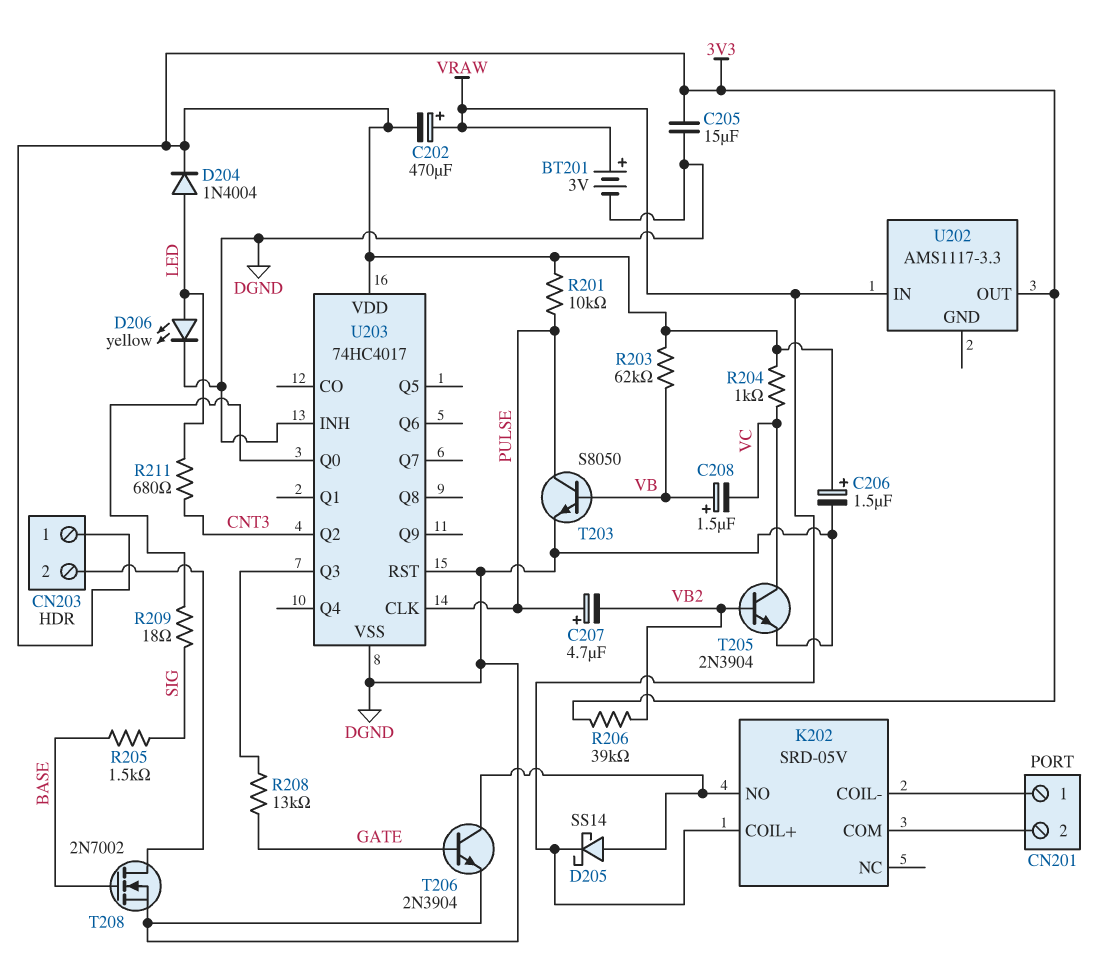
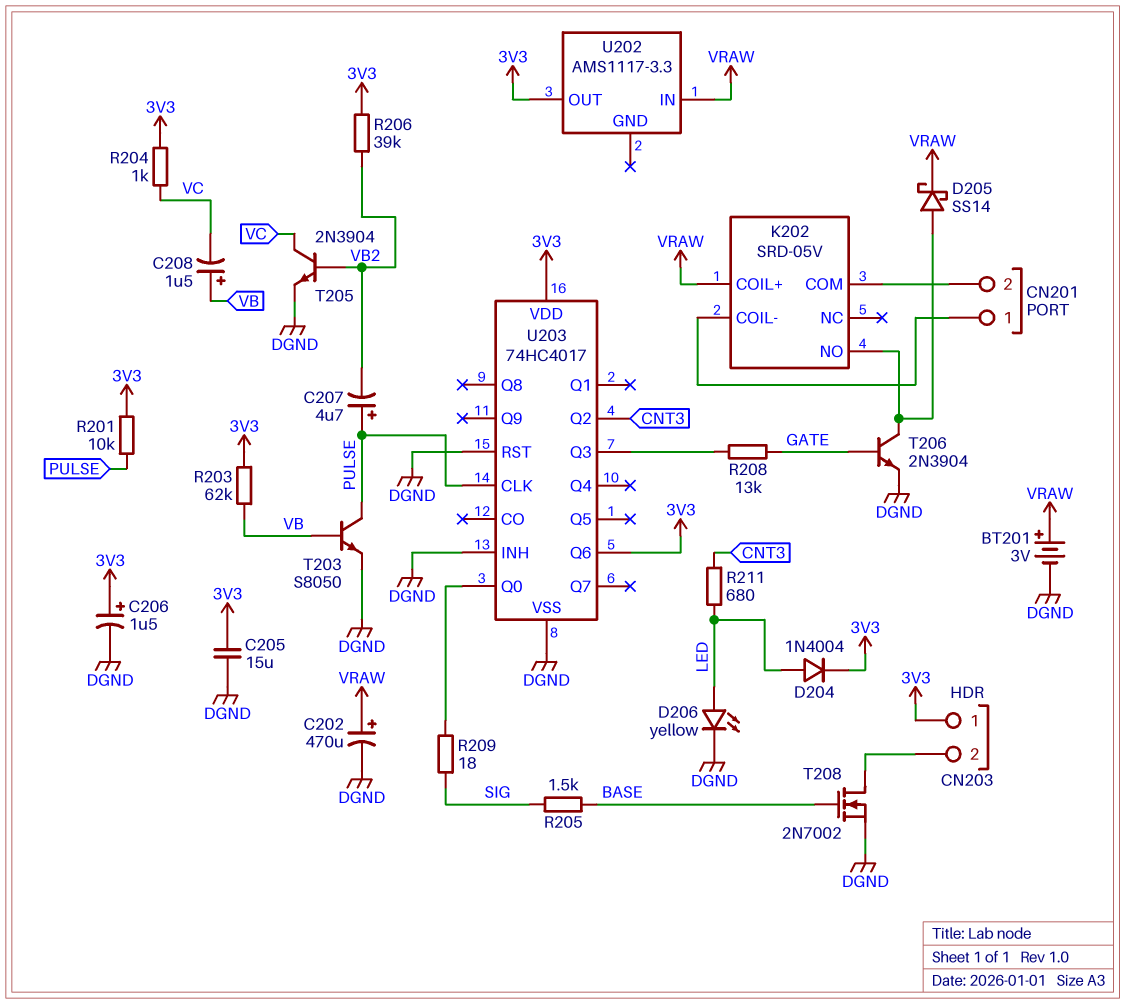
C202: 470uF (plus VRAW, minus 3V3) -> 470uF (plus VRAW, minus DGND)
U203 pin Q6: none -> 3V3

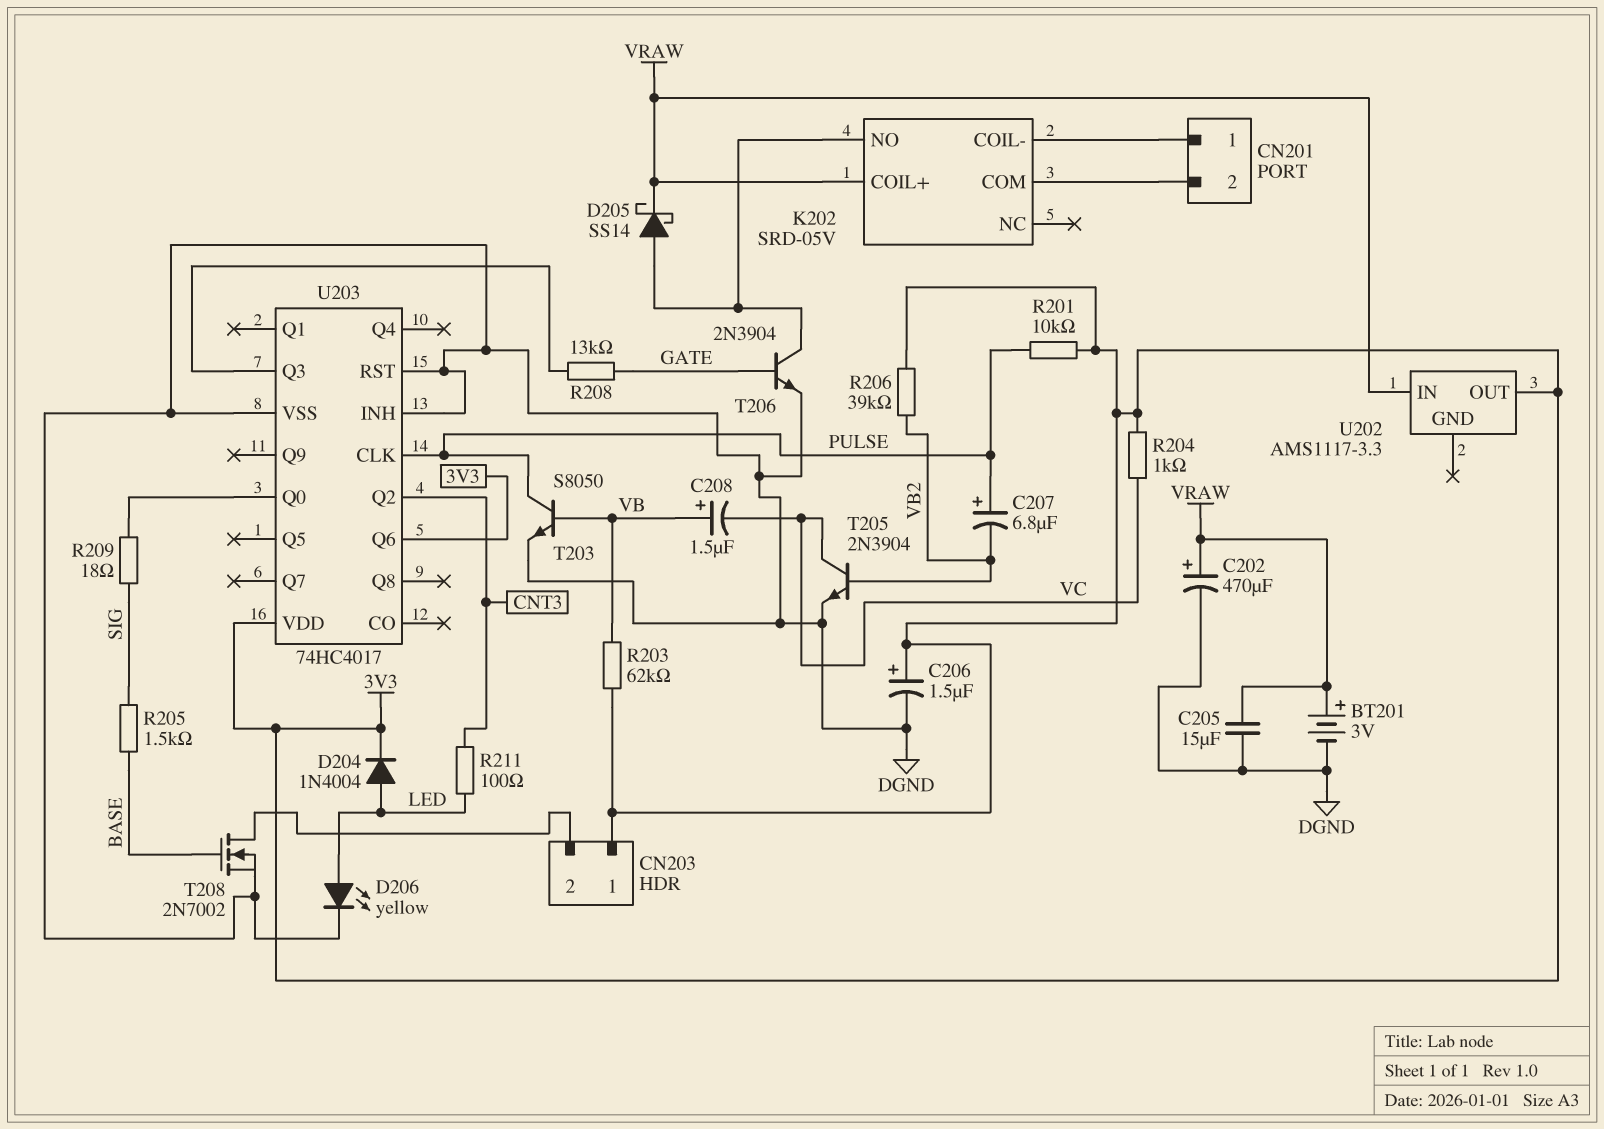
C205: 15uF (3V3, DGND) -> 15uF (DGND, VRAW)
C207: 4.7uF (plus PULSE, minus VB2) -> 6.8uF (plus PULSE, minus VB2)
R211: 680 (CNT3, LED) -> 100 (CNT3, LED)

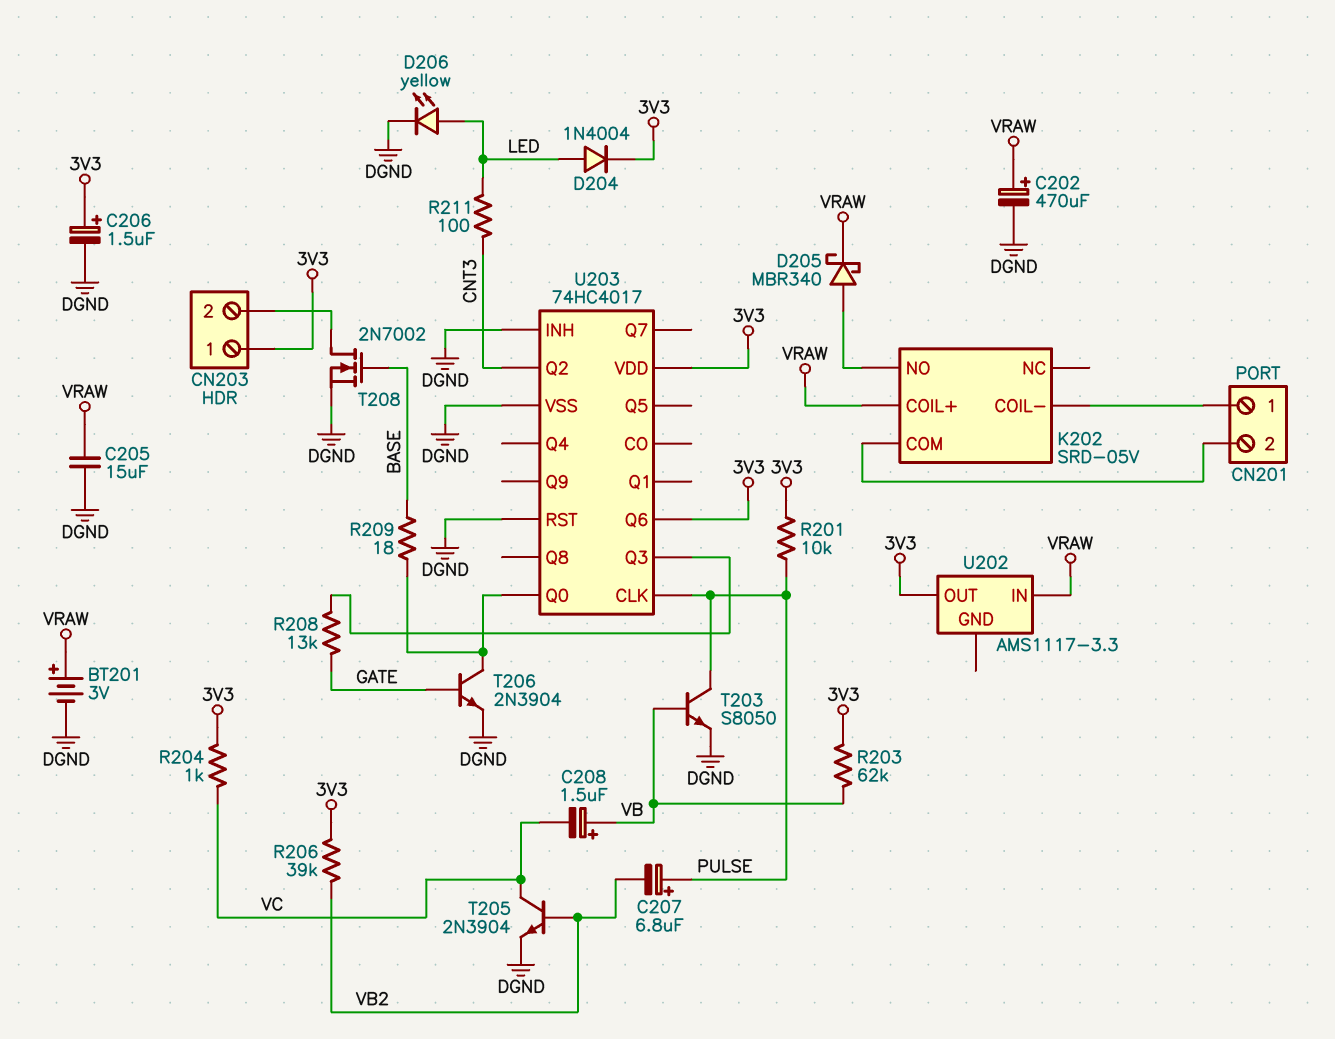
D205: schottky SS14 (A K202/NO, K VRAW) -> schottky MBR340 (A K202/NO, K VRAW)
R205: 1.5k (BASE, SIG) -> none
R209: 18 (SIG, U203/Q0) -> 18 (BASE, U203/Q0)
T206: NPN 2N3904 (B GATE, C K202/NO, E DGND) -> NPN 2N3904 (B GATE, C U203/Q0, E DGND)

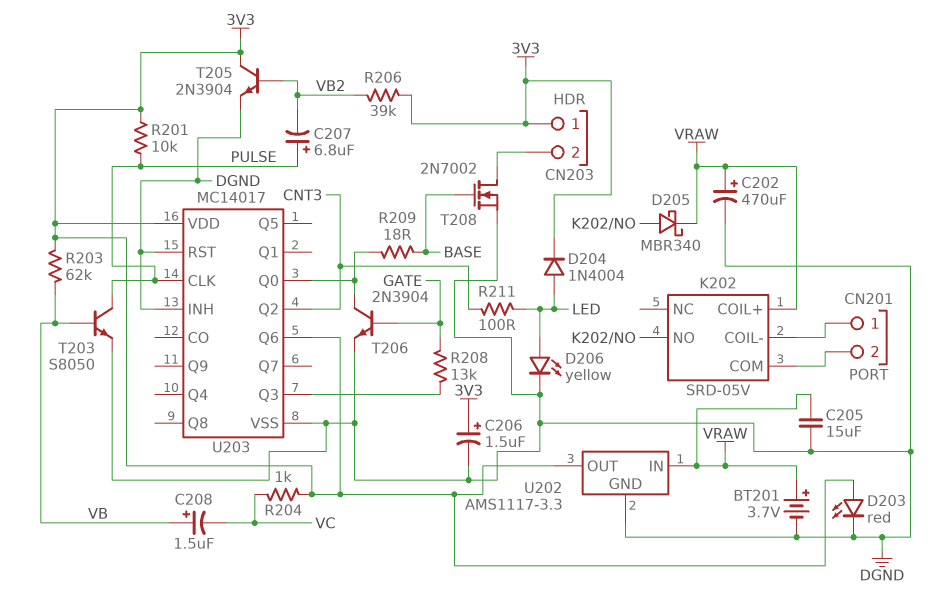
BT201: 3V (plus VRAW, minus DGND) -> 3.7V (plus VRAW, minus DGND)
D203: none -> LED red (A 3V3, K DGND)
T205: NPN 2N3904 (B VB2, C VC, E DGND) -> NPN 2N3904 (B VB2, C 3V3, E DGND)
U202 pin GND: none -> DGND
U203: 74HC4017 -> MC14017

